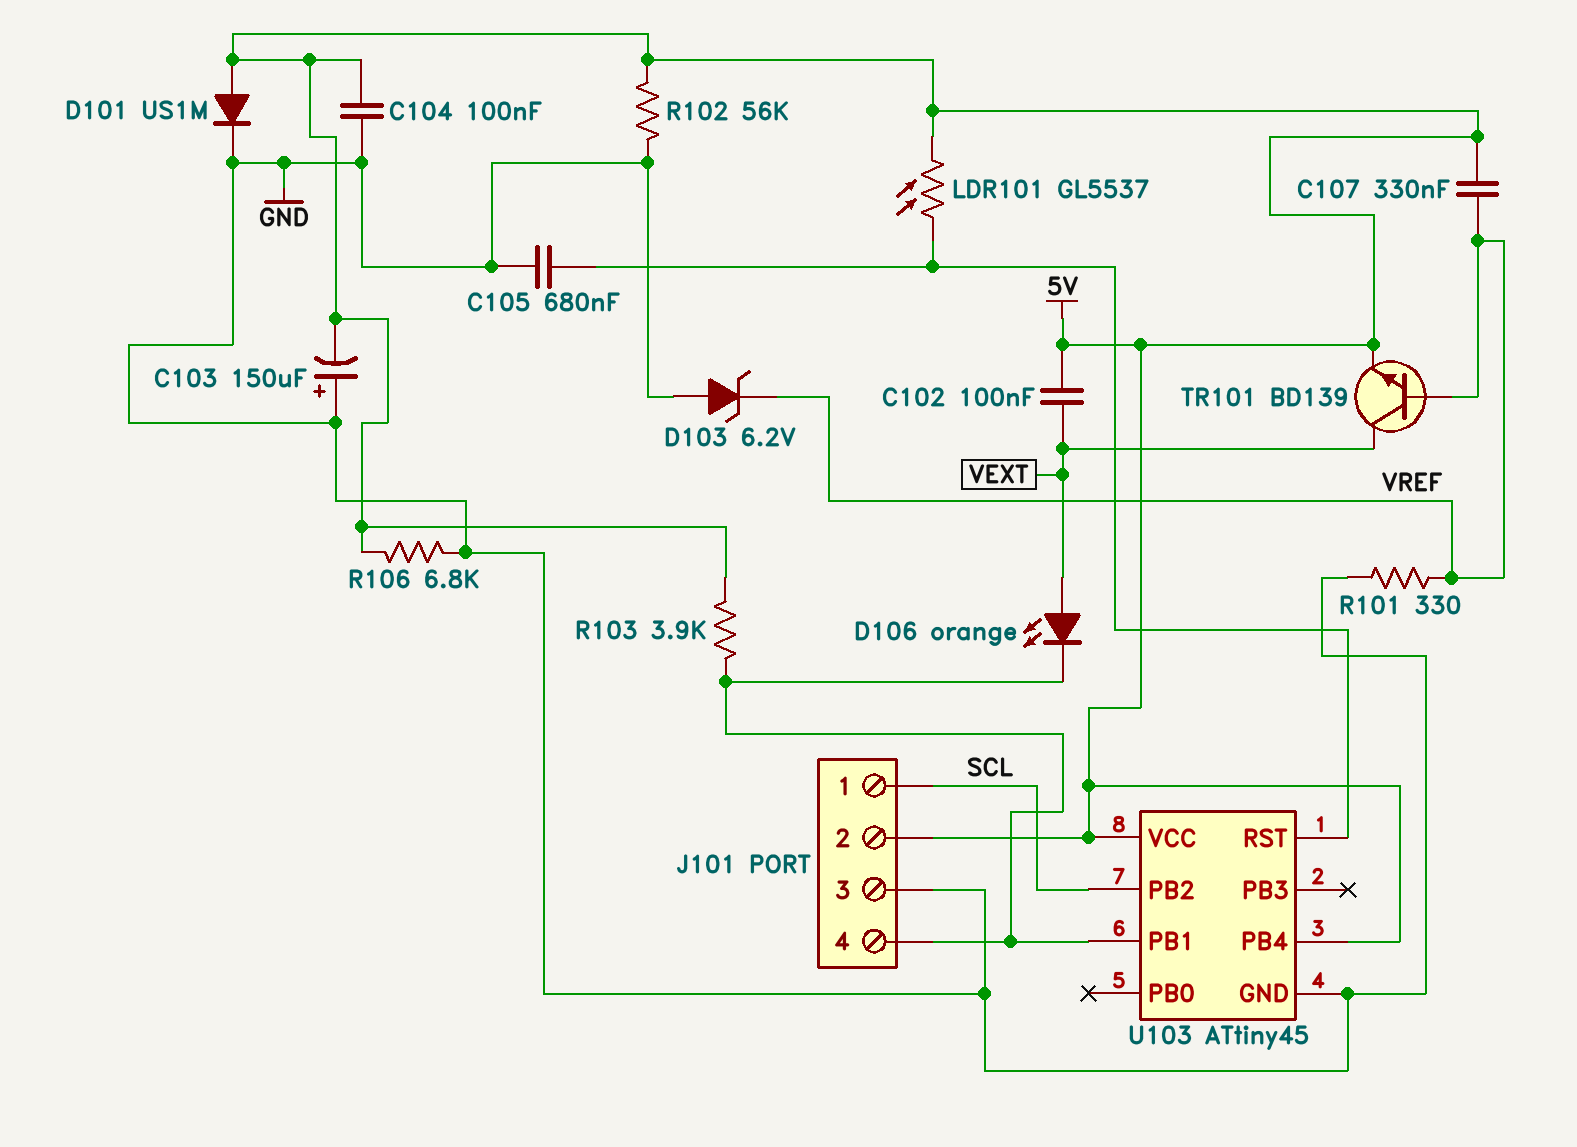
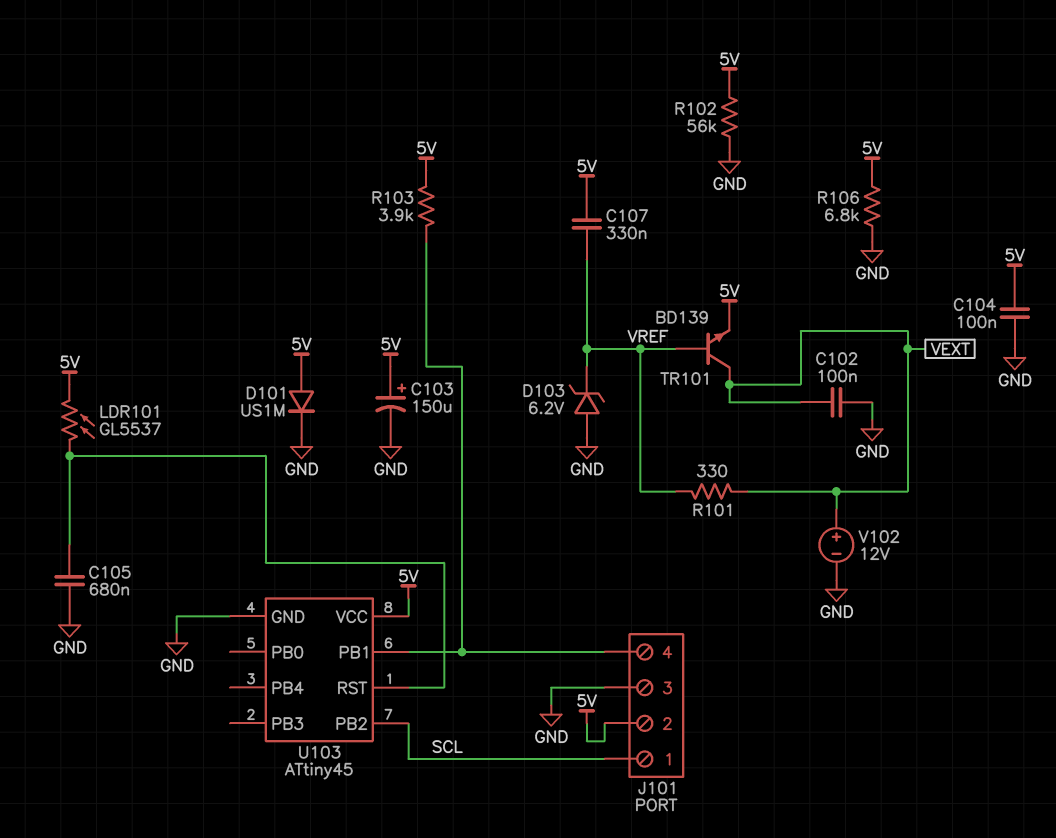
C102: 100nF (5V, VEXT) -> 100nF (GND, VEXT)
C103: 150uF (plus GND, minus 5V) -> 150uF (plus 5V, minus GND)
D106: LED orange (A VEXT, K J101/4) -> none
R101: 330 (GND, VREF) -> 330 (VEXT, VREF)
U103 pin PB4: 5V -> none
V102: none -> 12V (plus VEXT, minus GND)

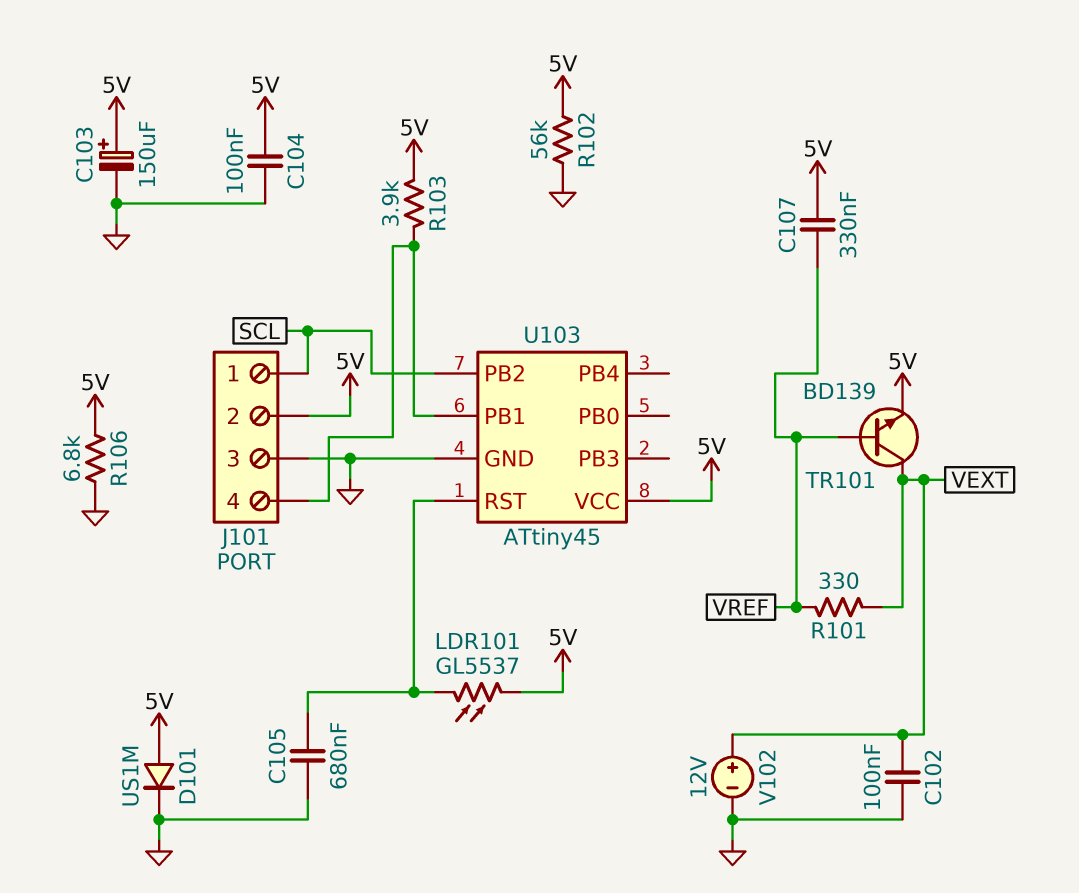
D103: zener 6.2V (A GND, K VREF) -> none

